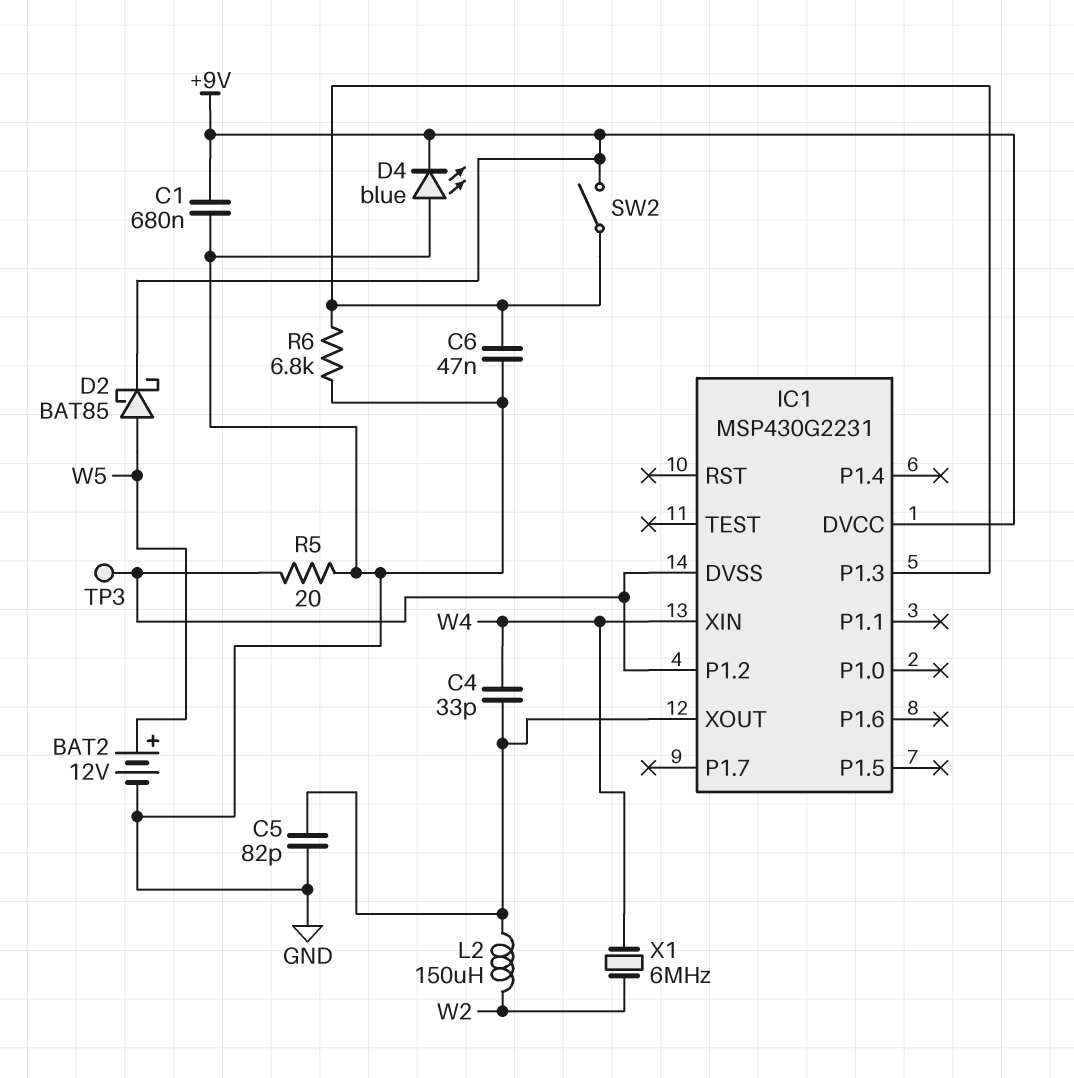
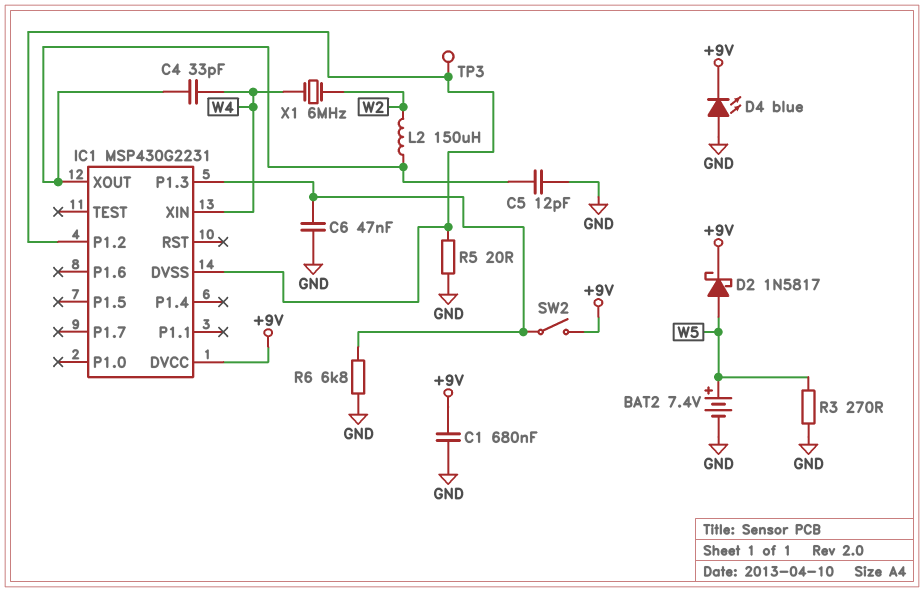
BAT2: 12V (plus W5, minus GND) -> 7.4V (plus W5, minus GND)
C5: 82pF (GND, IC1/XOUT) -> 12pF (GND, IC1/XOUT)
D2: schottky BAT85 (A W5, K +9V) -> schottky 1N5817 (A W5, K +9V)
R3: none -> 270 (GND, W5)

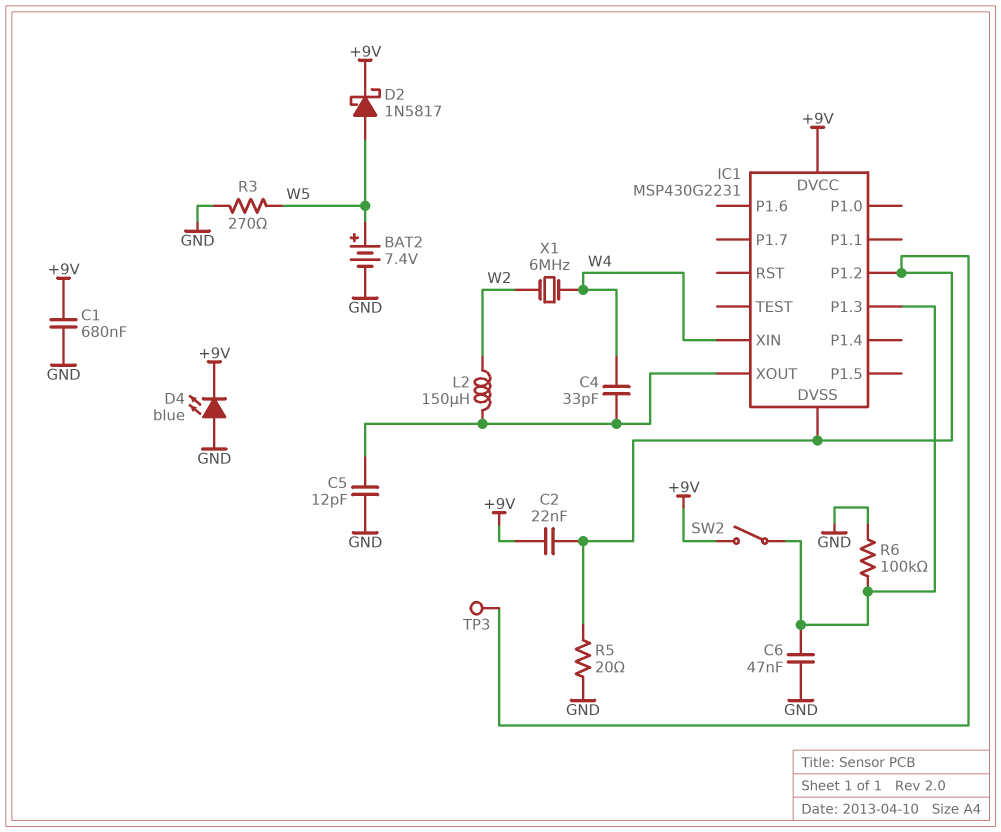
C2: none -> 22nF (+9V, IC1/DVSS)
R6: 6.8k (GND, IC1/P1.3) -> 100k (GND, IC1/P1.3)

